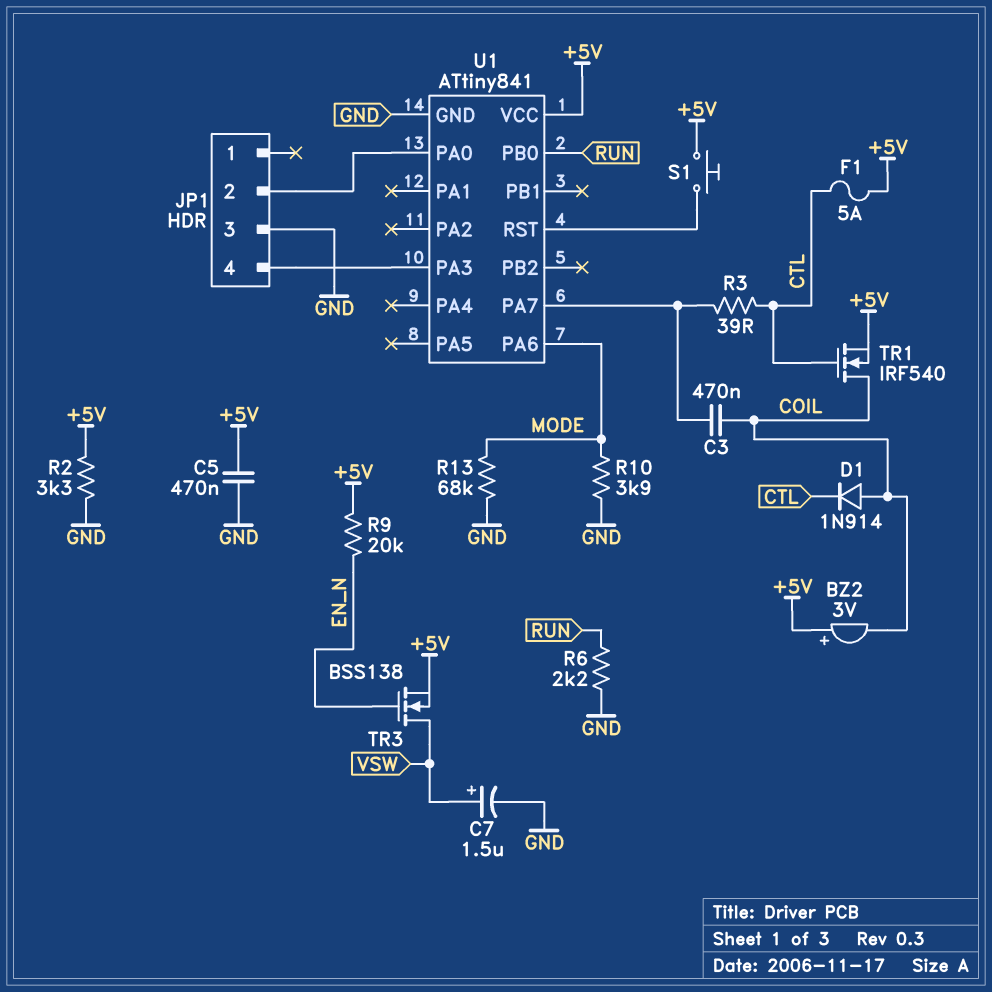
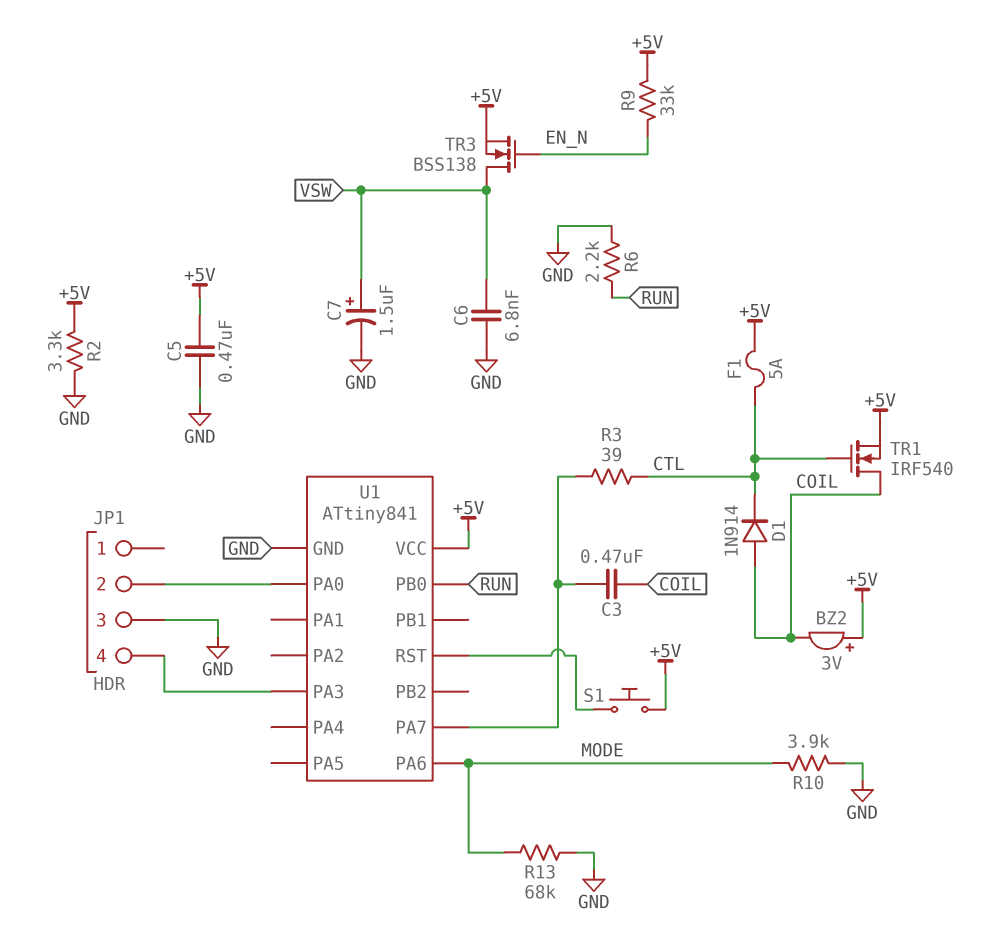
C6: none -> 6.8nF (GND, VSW)
R9: 20k (+5V, EN_N) -> 33k (+5V, EN_N)

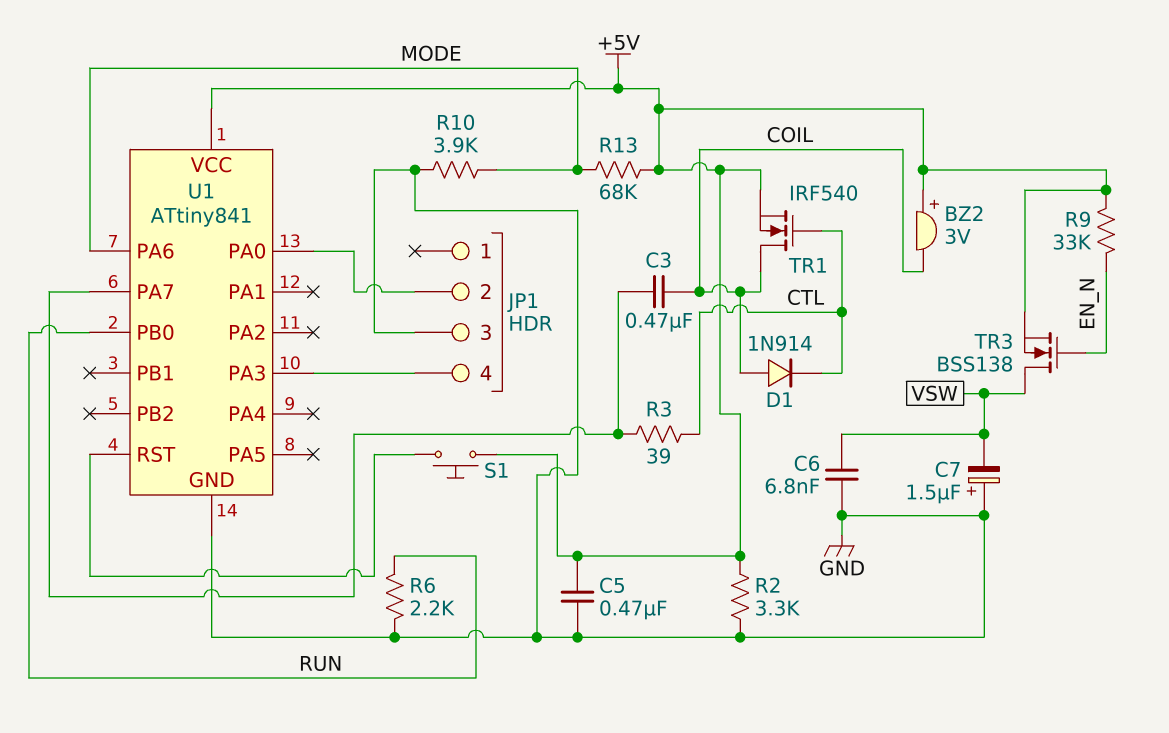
C7: 1.5uF (plus VSW, minus GND) -> 1.5uF (plus GND, minus VSW)
F1: 5A (+5V, CTL) -> none
R13: 68k (GND, MODE) -> 68k (+5V, MODE)

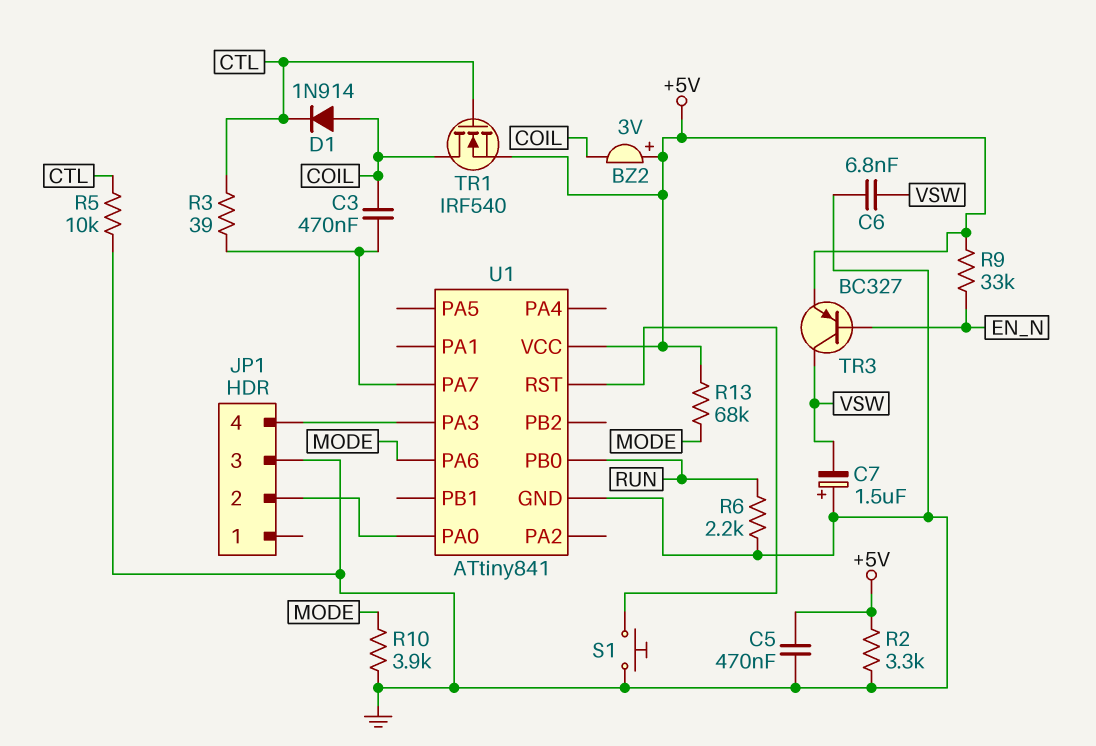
R5: none -> 10k (CTL, GND)
S1: button (+5V, U1/RST) -> button (GND, U1/RST)
TR3: NMOS BSS138 (G EN_N, D VSW, S +5V) -> PNP BC327 (B EN_N, C VSW, E +5V)

